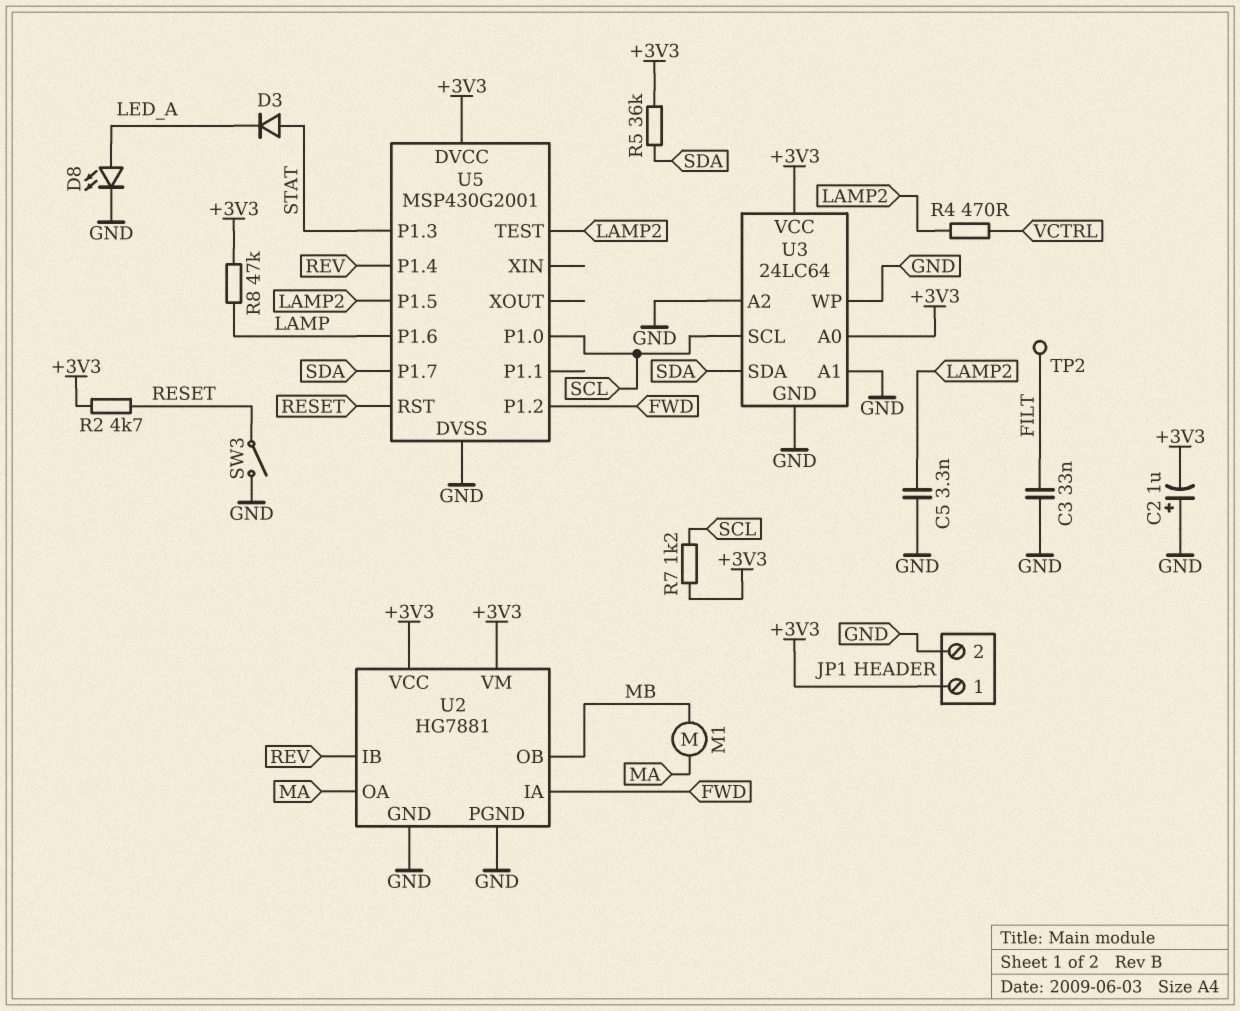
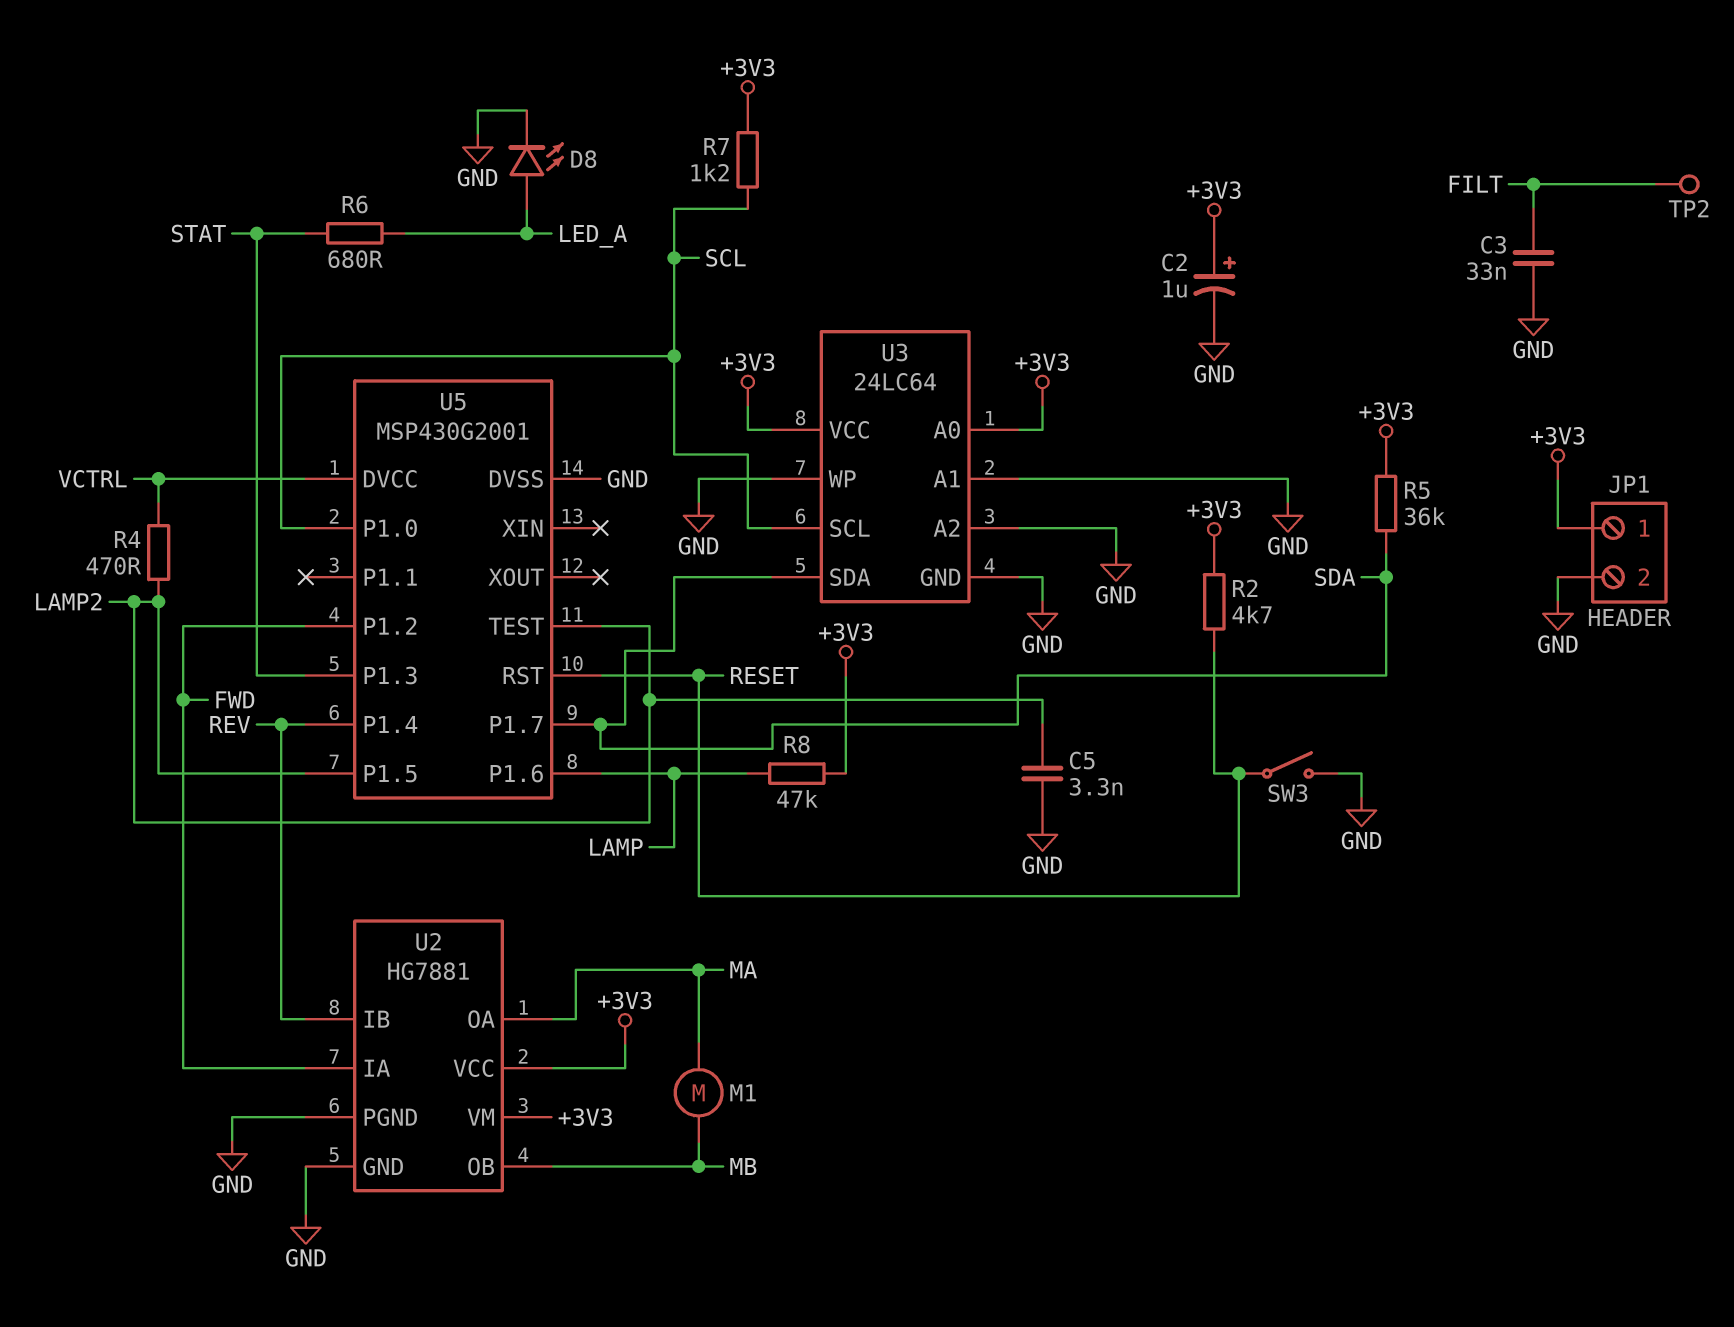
C2: 1uF (plus GND, minus +3V3) -> 1uF (plus +3V3, minus GND)
D3: diode (A STAT, K LED_A) -> none
R6: none -> 680 (LED_A, STAT)
U5 pin DVCC: +3V3 -> VCTRL

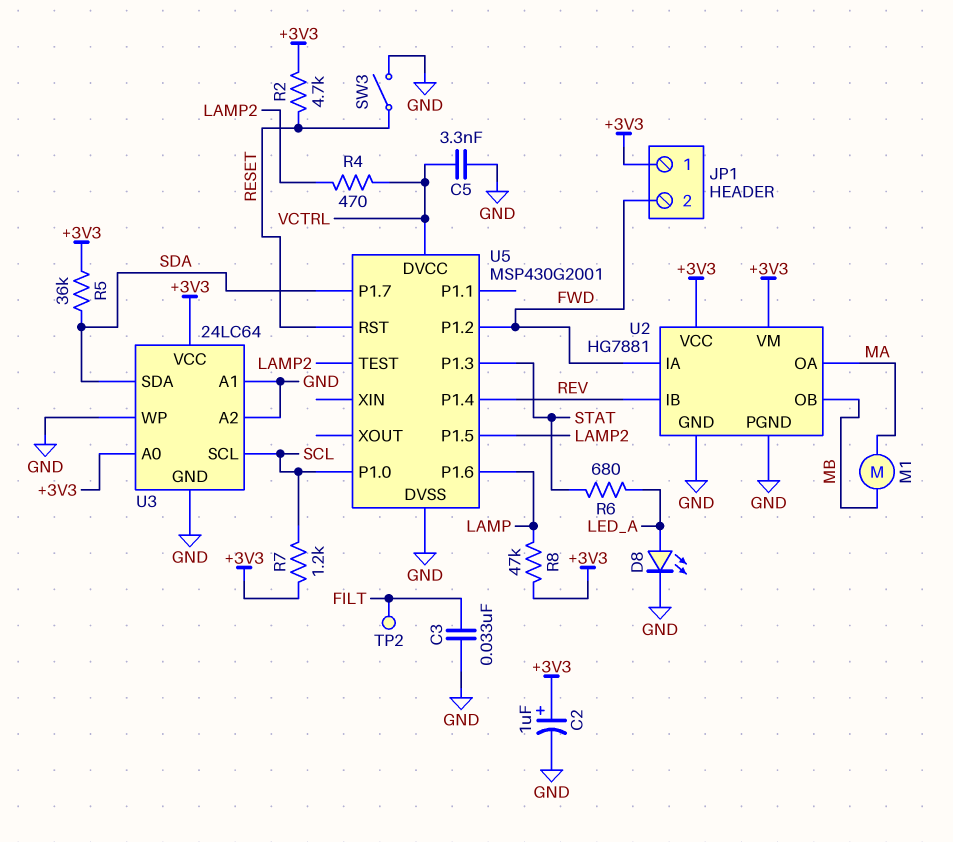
C5: 3.3nF (GND, LAMP2) -> 3.3nF (GND, VCTRL)
JP1 pin 2: GND -> FWD

